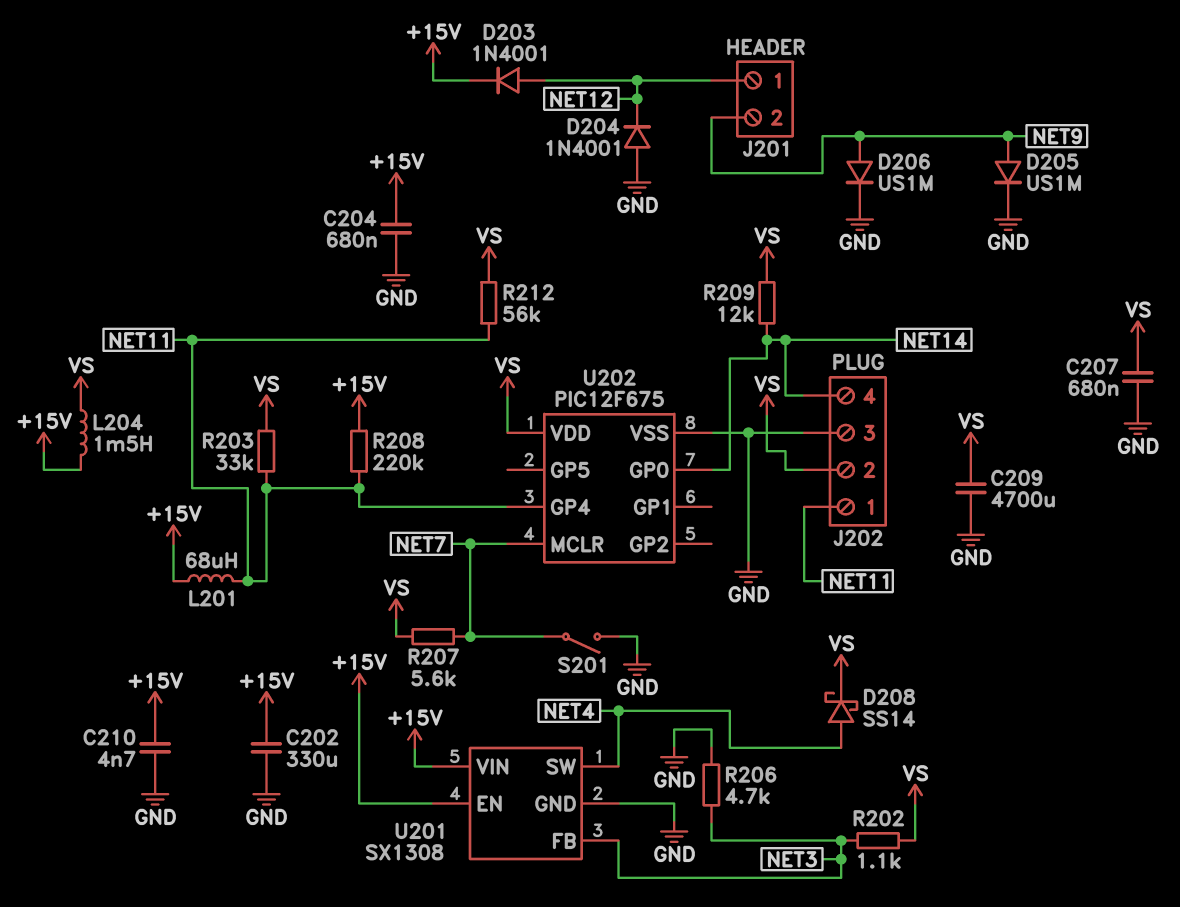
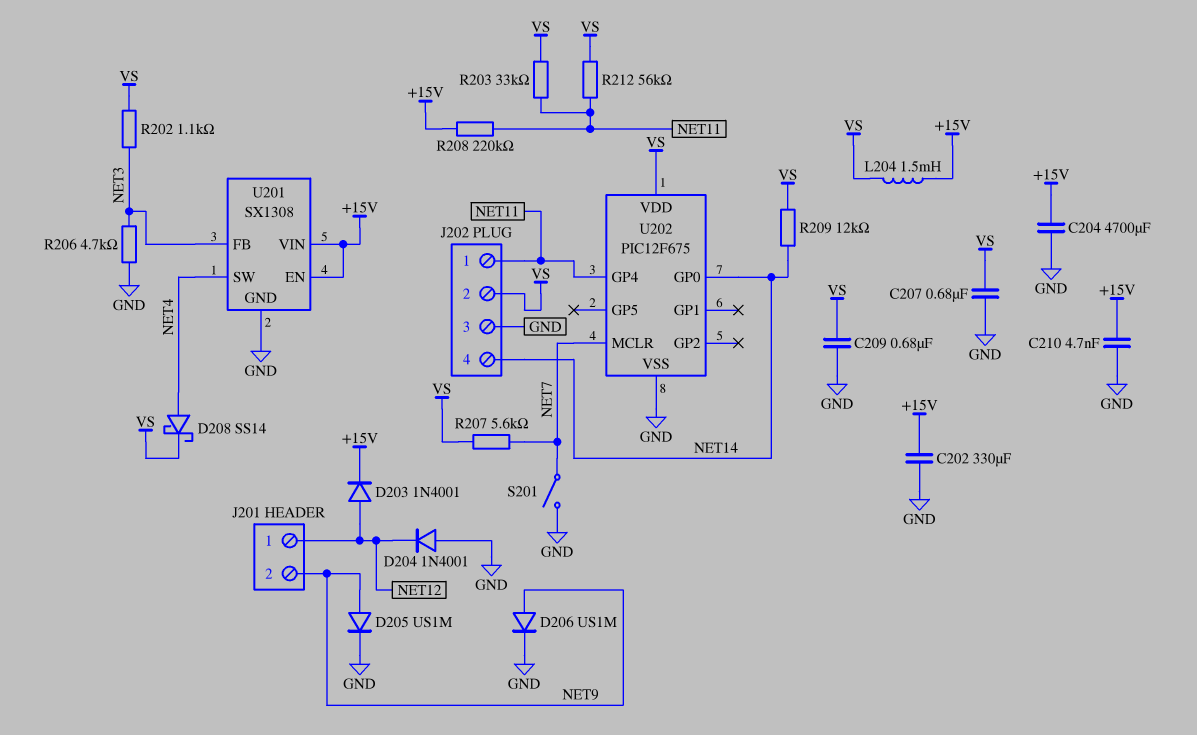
C204: 680nF (+15V, GND) -> 4700uF (+15V, GND)
C209: 4700uF (GND, VS) -> 680nF (GND, VS)
L201: 68uH (+15V, NET11) -> none

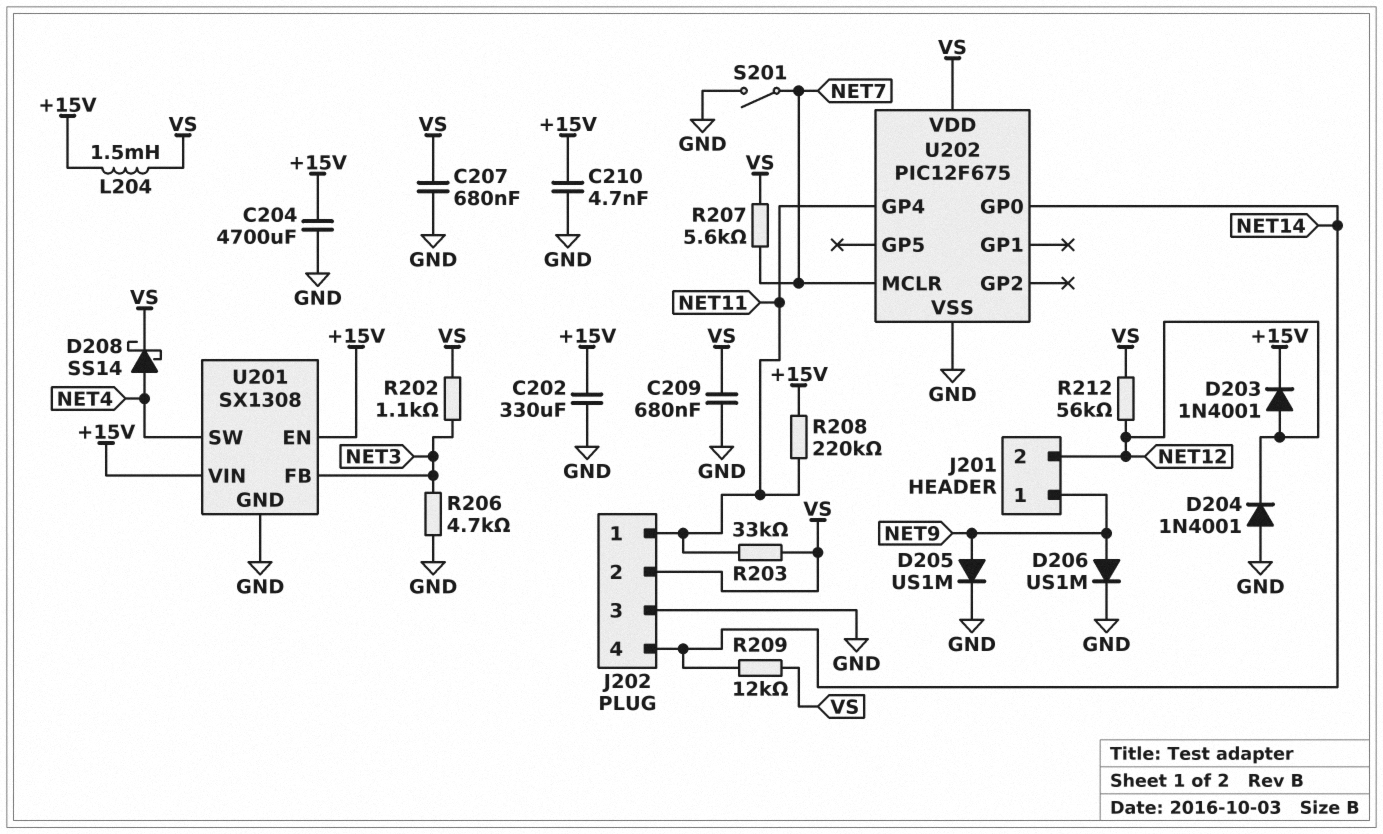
J201 pin 1: NET12 -> NET9
J201 pin 2: NET9 -> NET12
R212: 56k (NET11, VS) -> 56k (NET12, VS)

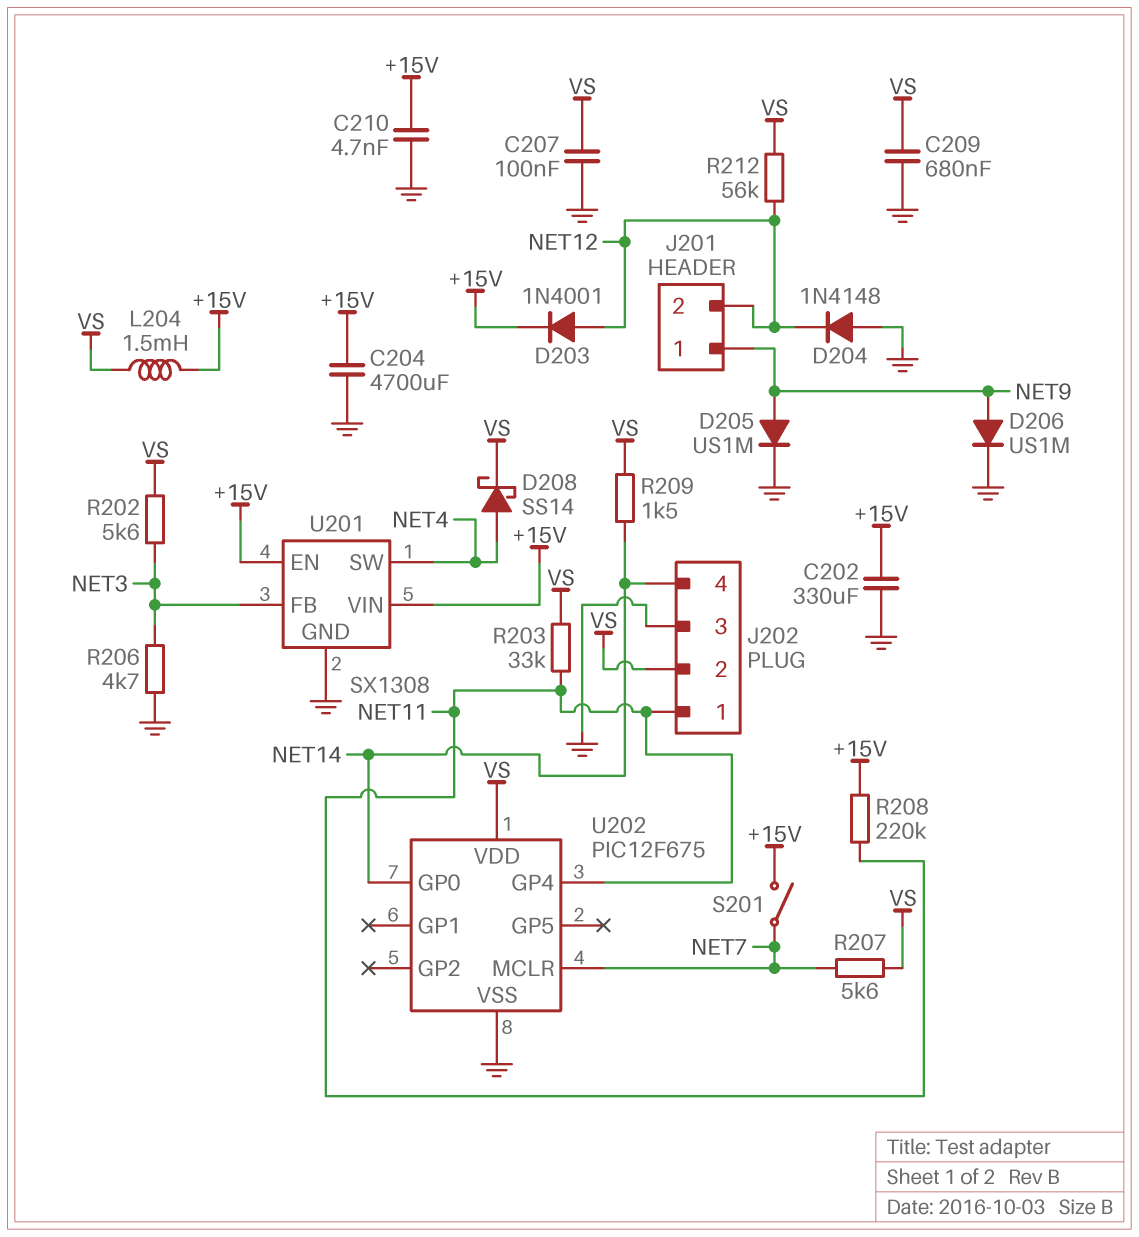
C207: 680nF (GND, VS) -> 100nF (GND, VS)
D204: diode 1N4001 (A GND, K NET12) -> diode 1N4148 (A GND, K NET12)
R202: 1.1k (NET3, VS) -> 5.6k (NET3, VS)
R209: 12k (NET14, VS) -> 1.5k (NET14, VS)
S201: switch (GND, NET7) -> switch (+15V, NET7)

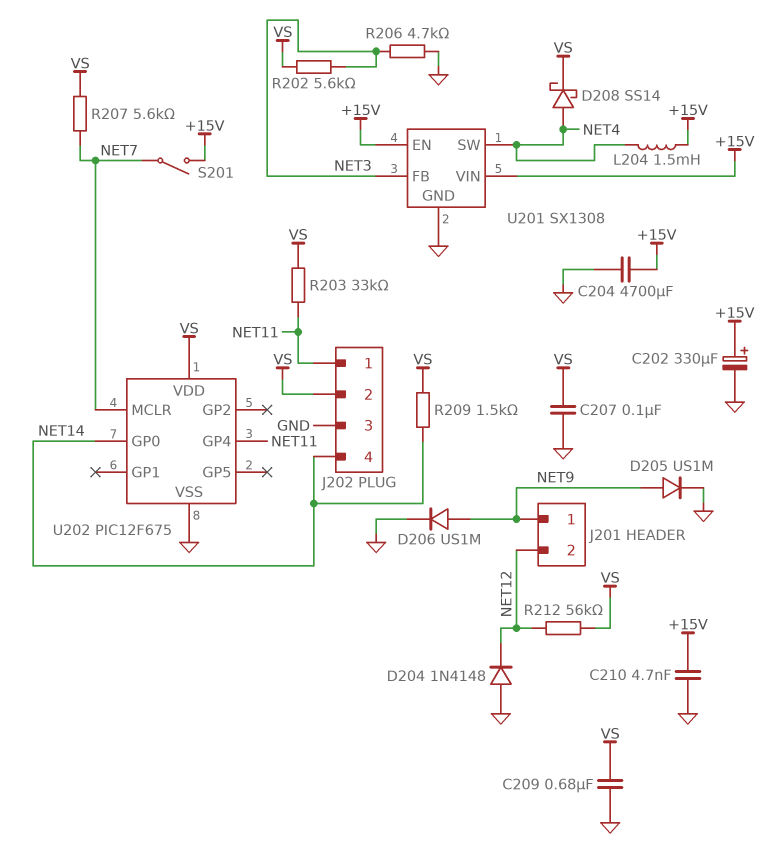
C202: 330uF (+15V, GND) -> 330uF (plus +15V, minus GND)
D203: diode 1N4001 (A NET12, K +15V) -> none
L204: 1.5mH (+15V, VS) -> 1.5mH (+15V, NET4)
R208: 220k (+15V, NET11) -> none

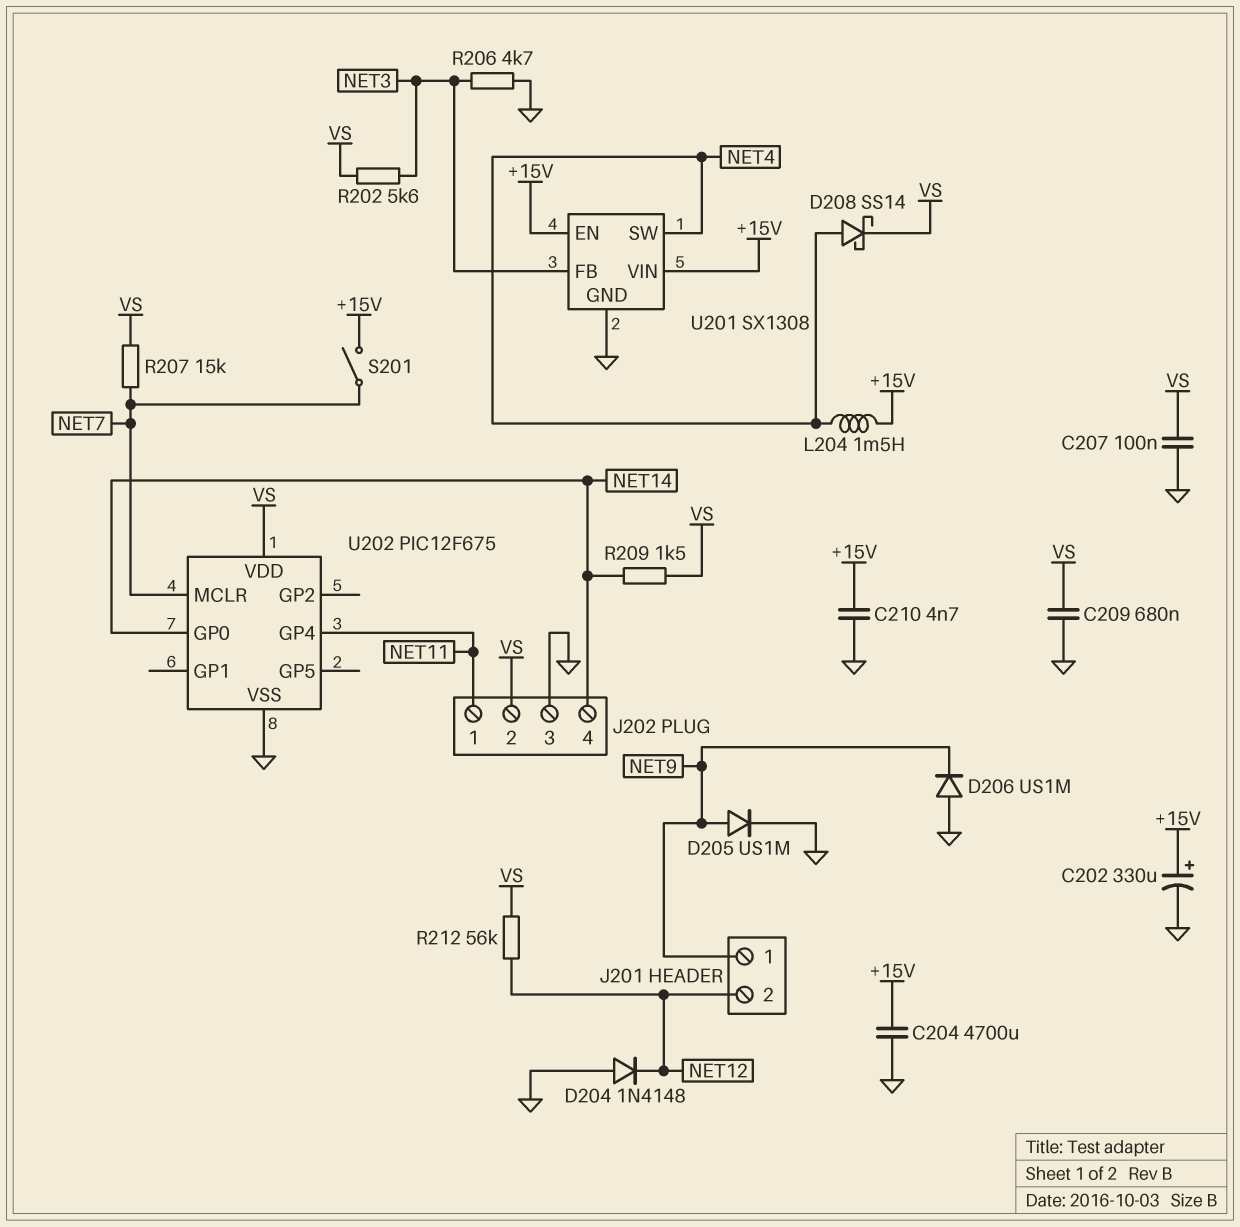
D206: diode US1M (A NET9, K GND) -> diode US1M (A GND, K NET9)
R203: 33k (NET11, VS) -> none
R207: 5.6k (NET7, VS) -> 15k (NET7, VS)

